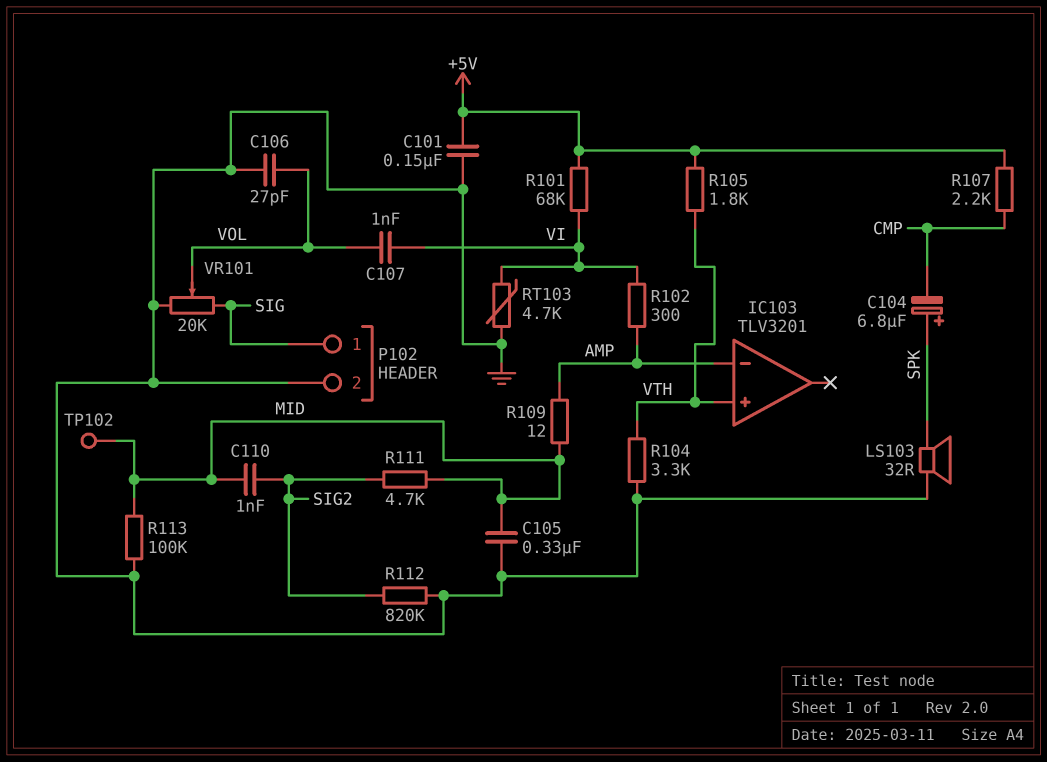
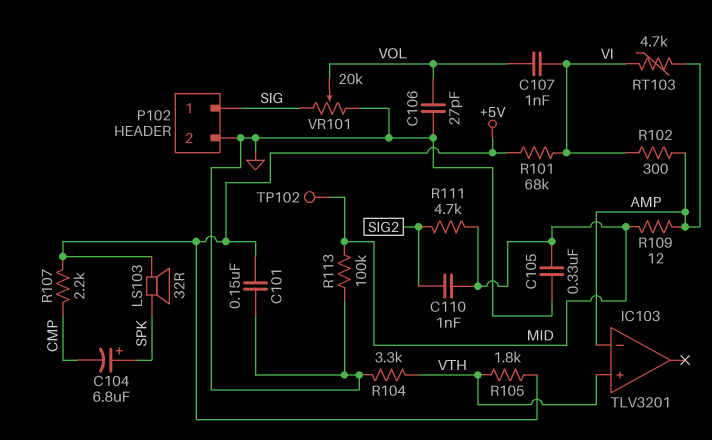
LS103: speaker 32R (GND, SPK) -> speaker 32R (+5V, SPK)
R112: 820k (GND, SIG2) -> none
RT103: 4.7k (GND, VI) -> 4.7k (AMP, VI)

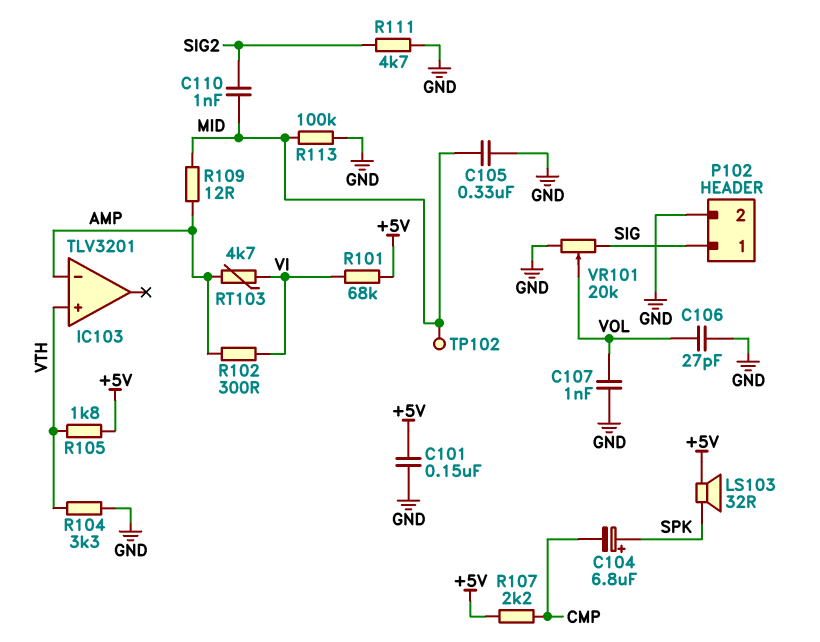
C107: 1nF (VI, VOL) -> 1nF (GND, VOL)
R111: 4.7k (MID, SIG2) -> 4.7k (GND, SIG2)

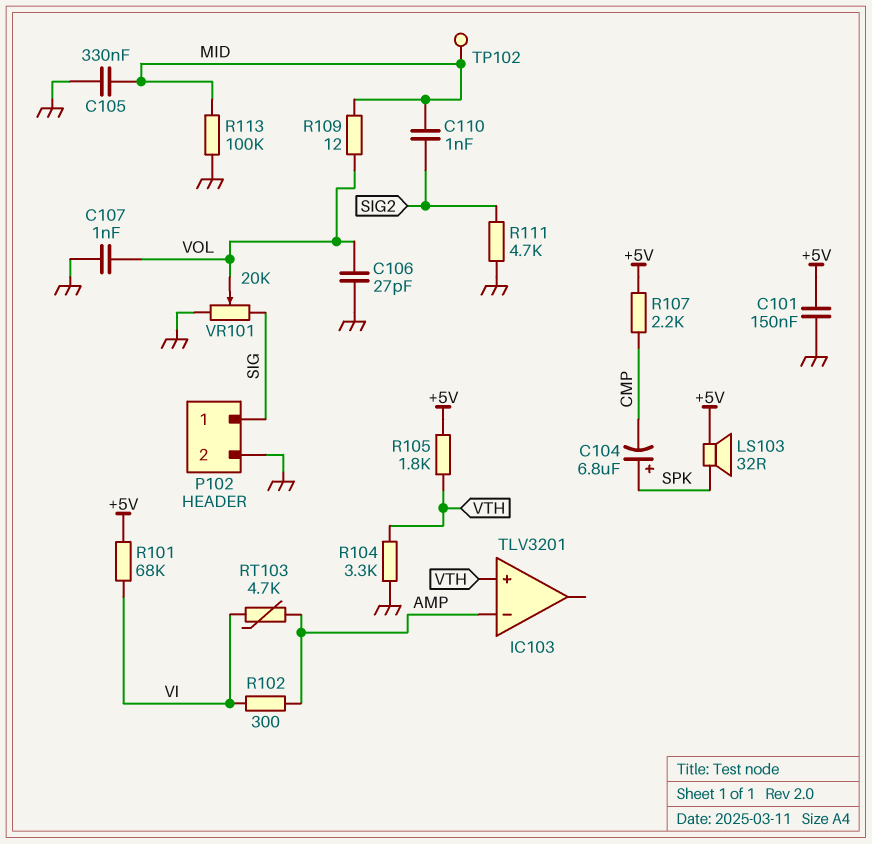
R109: 12 (AMP, MID) -> 12 (MID, VOL)

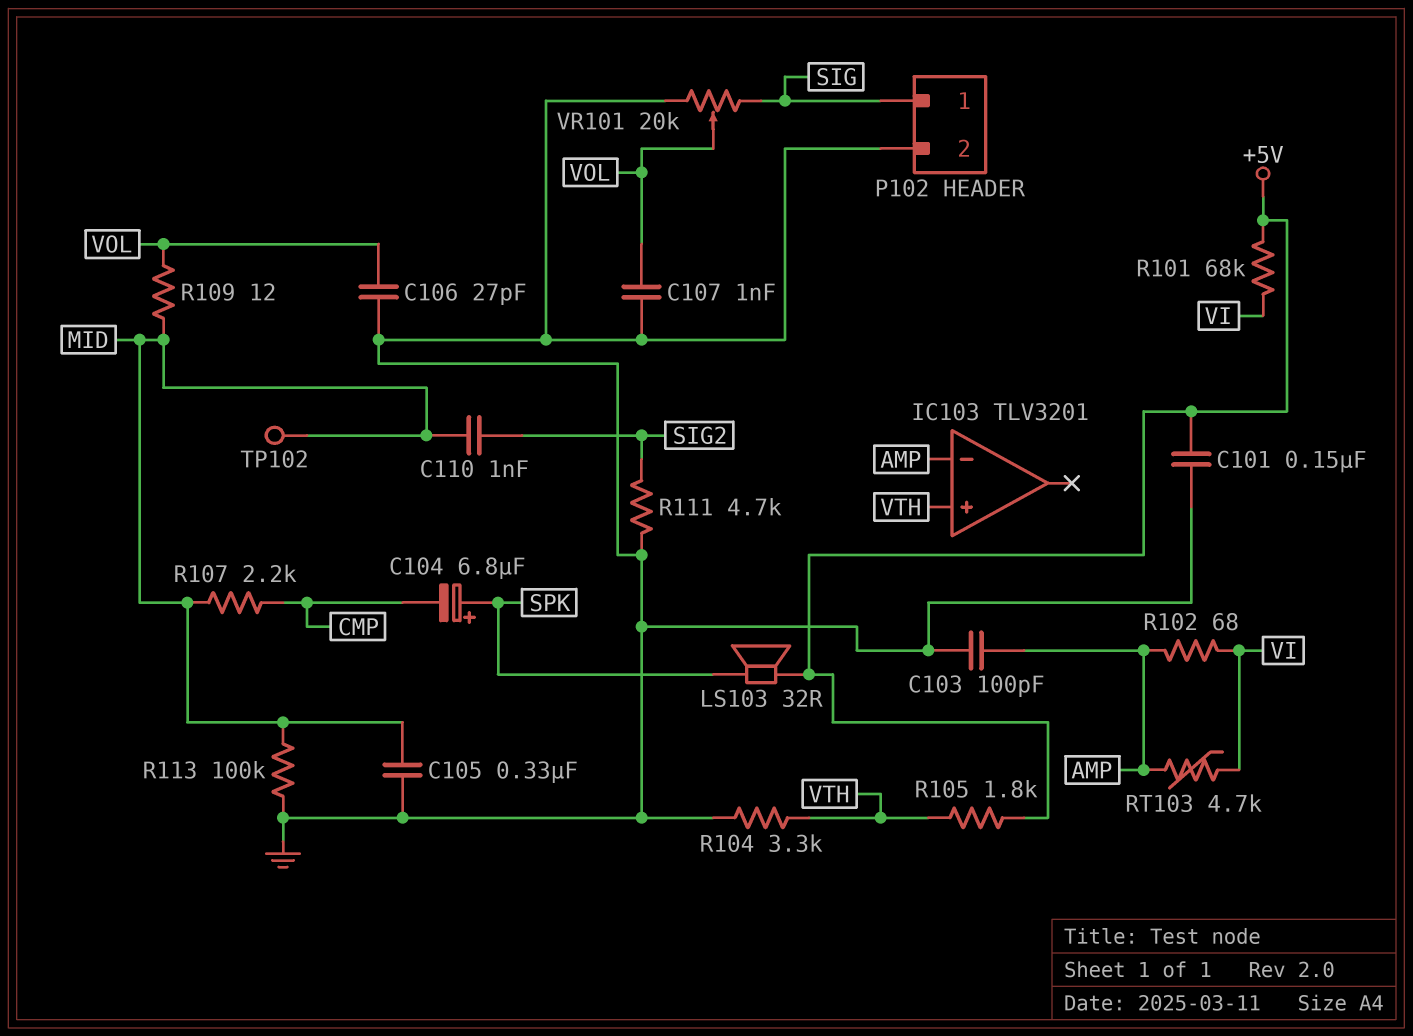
C103: none -> 100pF (AMP, GND)
R102: 300 (AMP, VI) -> 68 (AMP, VI)
R107: 2.2k (+5V, CMP) -> 2.2k (CMP, MID)

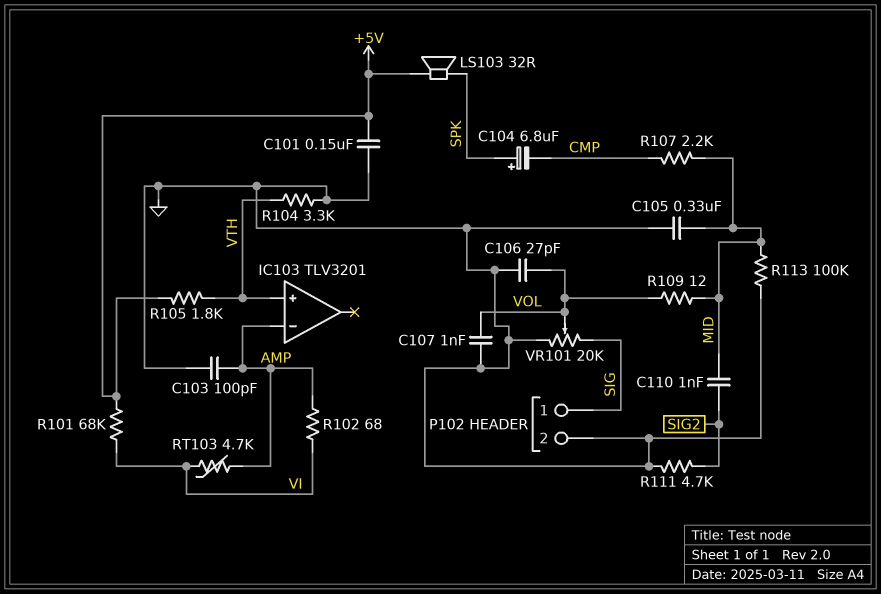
TP102: test point (MID) -> none

